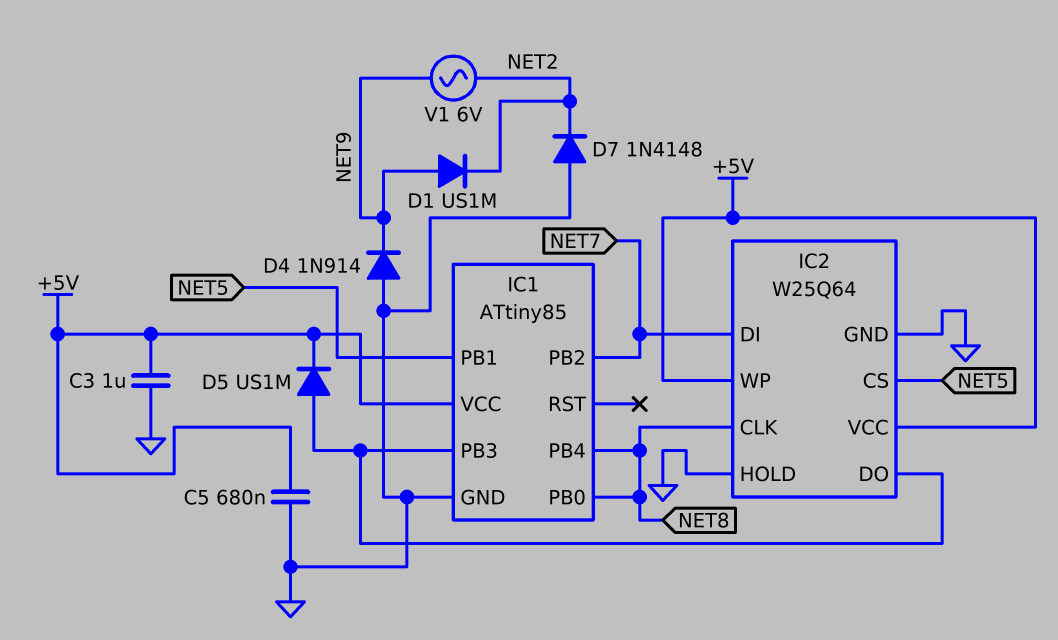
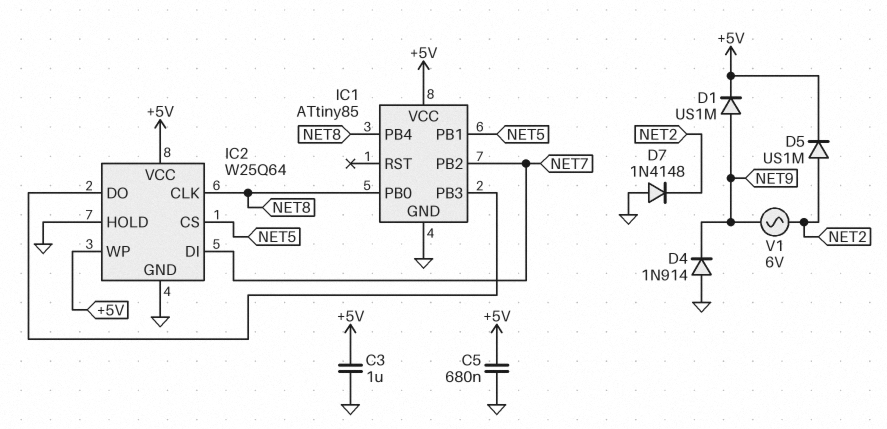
D1: diode US1M (A NET9, K NET2) -> diode US1M (A NET9, K +5V)
D5: diode US1M (A IC1/PB3, K +5V) -> diode US1M (A NET2, K +5V)

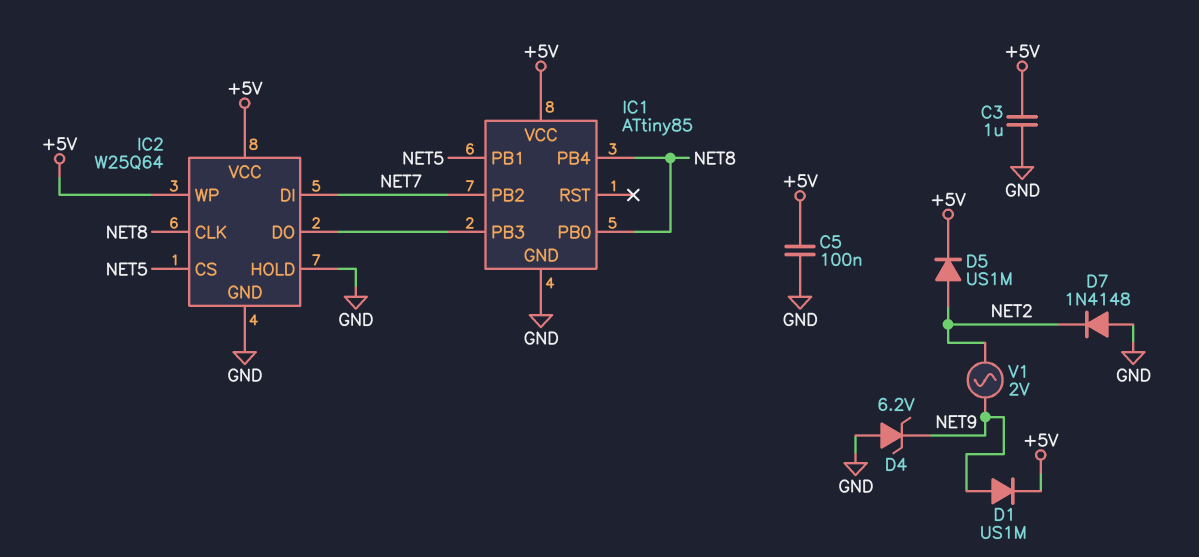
C5: 680nF (+5V, GND) -> 100nF (+5V, GND)
D4: diode 1N914 (A GND, K NET9) -> zener 6.2V (A GND, K NET9)
V1: AC 6V (NET2, NET9) -> AC 2V (NET2, NET9)

